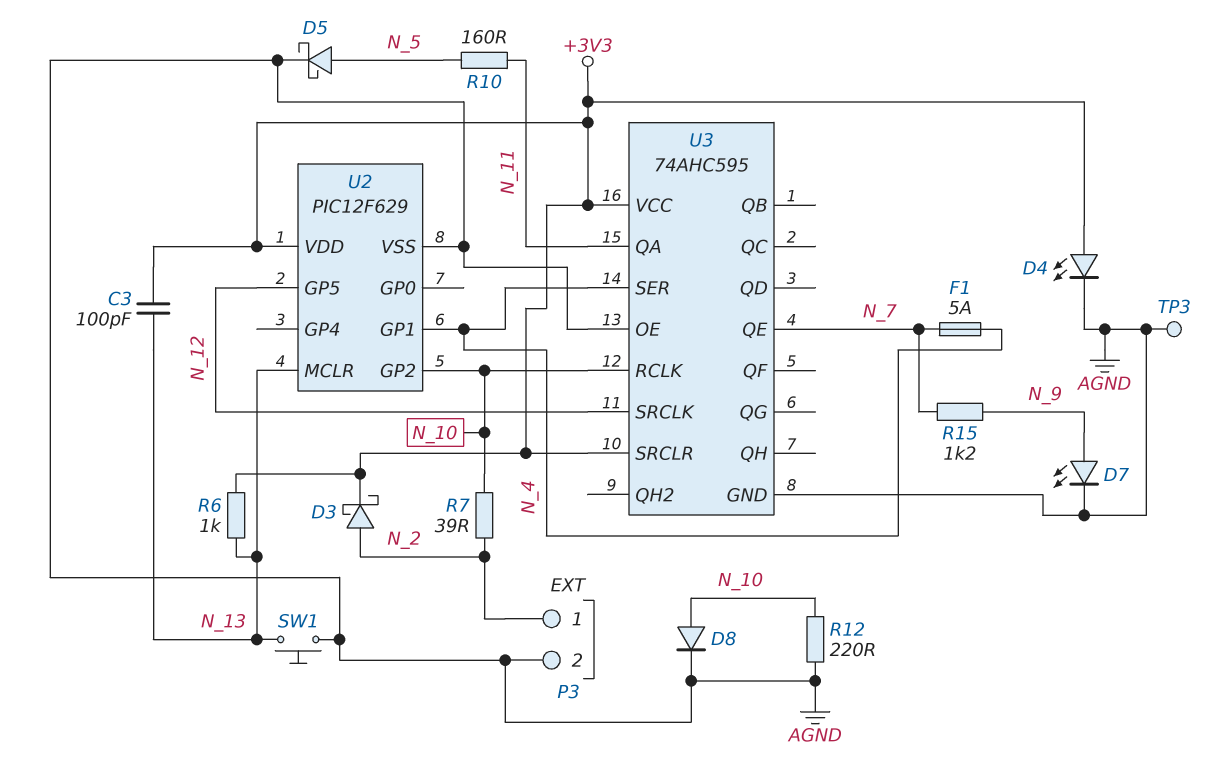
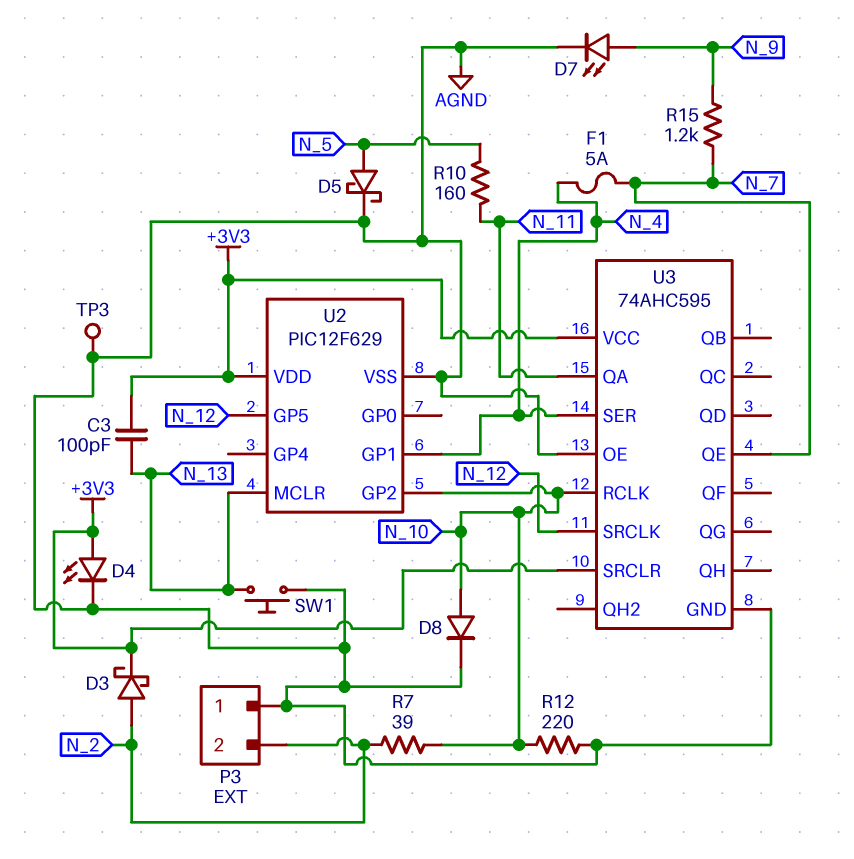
P3 pin 1: N_2 -> AGND
P3 pin 2: AGND -> N_2
R6: 1k (+3V3, N_13) -> none

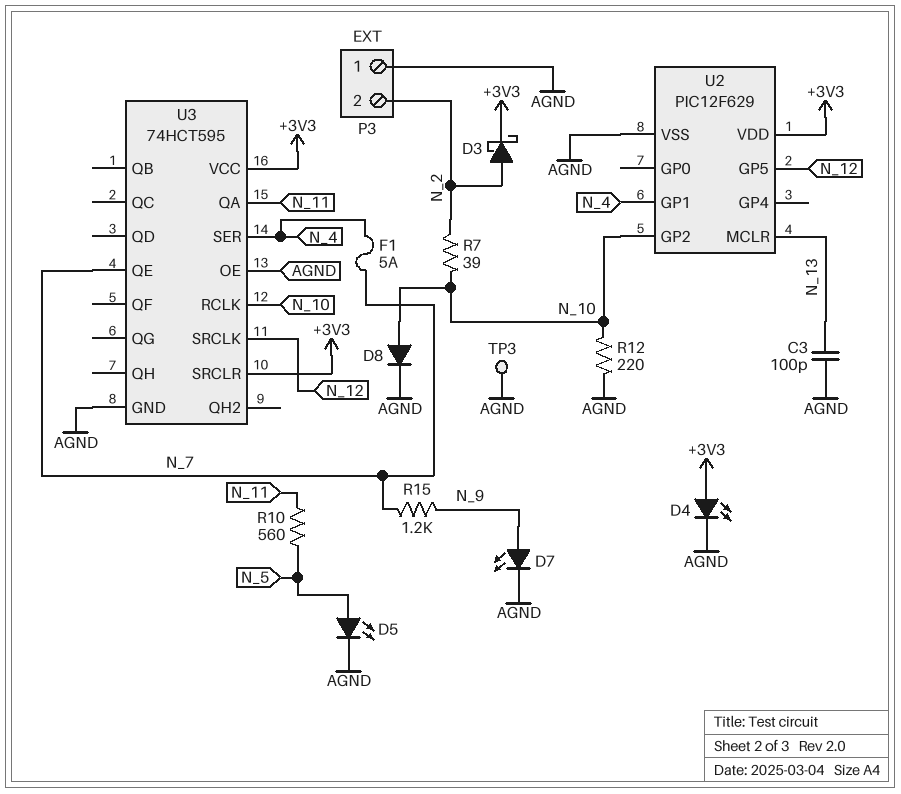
C3: 100pF (+3V3, N_13) -> 100pF (AGND, N_13)
D5: schottky (A N_5, K AGND) -> LED (A N_5, K AGND)
R10: 160 (N_5, N_11) -> 560 (N_5, N_11)
SW1: button (AGND, N_13) -> none
U3: 74AHC595 -> 74HCT595

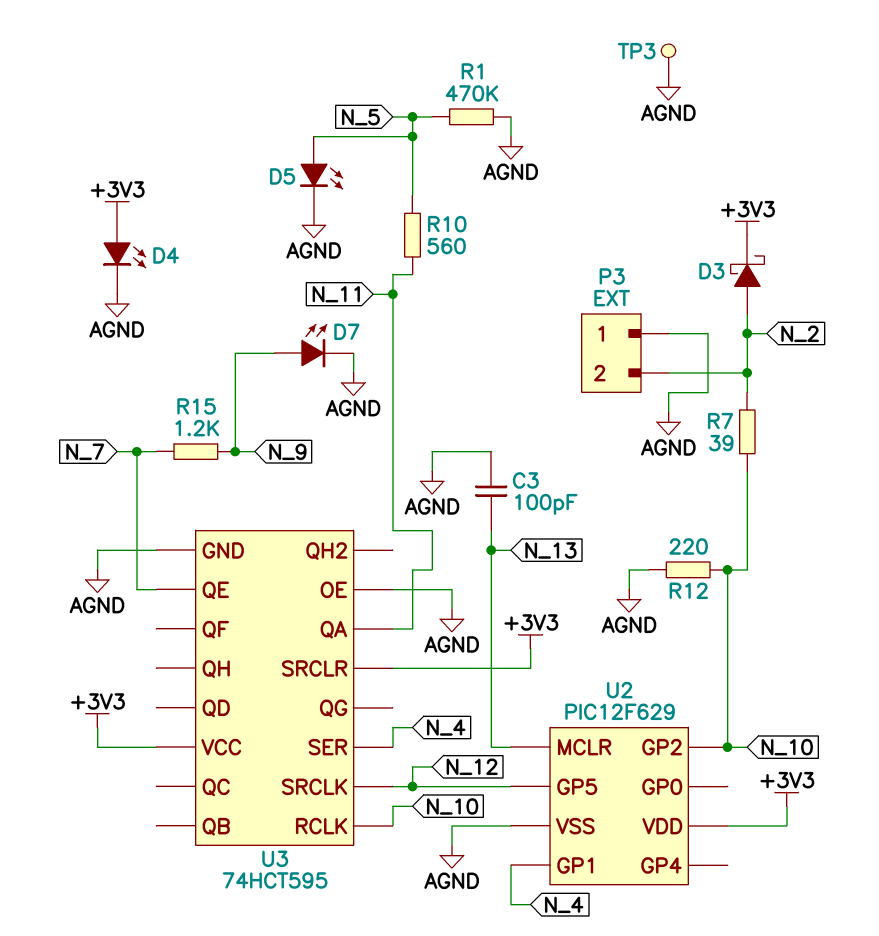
D8: diode (A N_10, K AGND) -> none
F1: 5A (N_4, N_7) -> none
R1: none -> 470k (AGND, N_5)

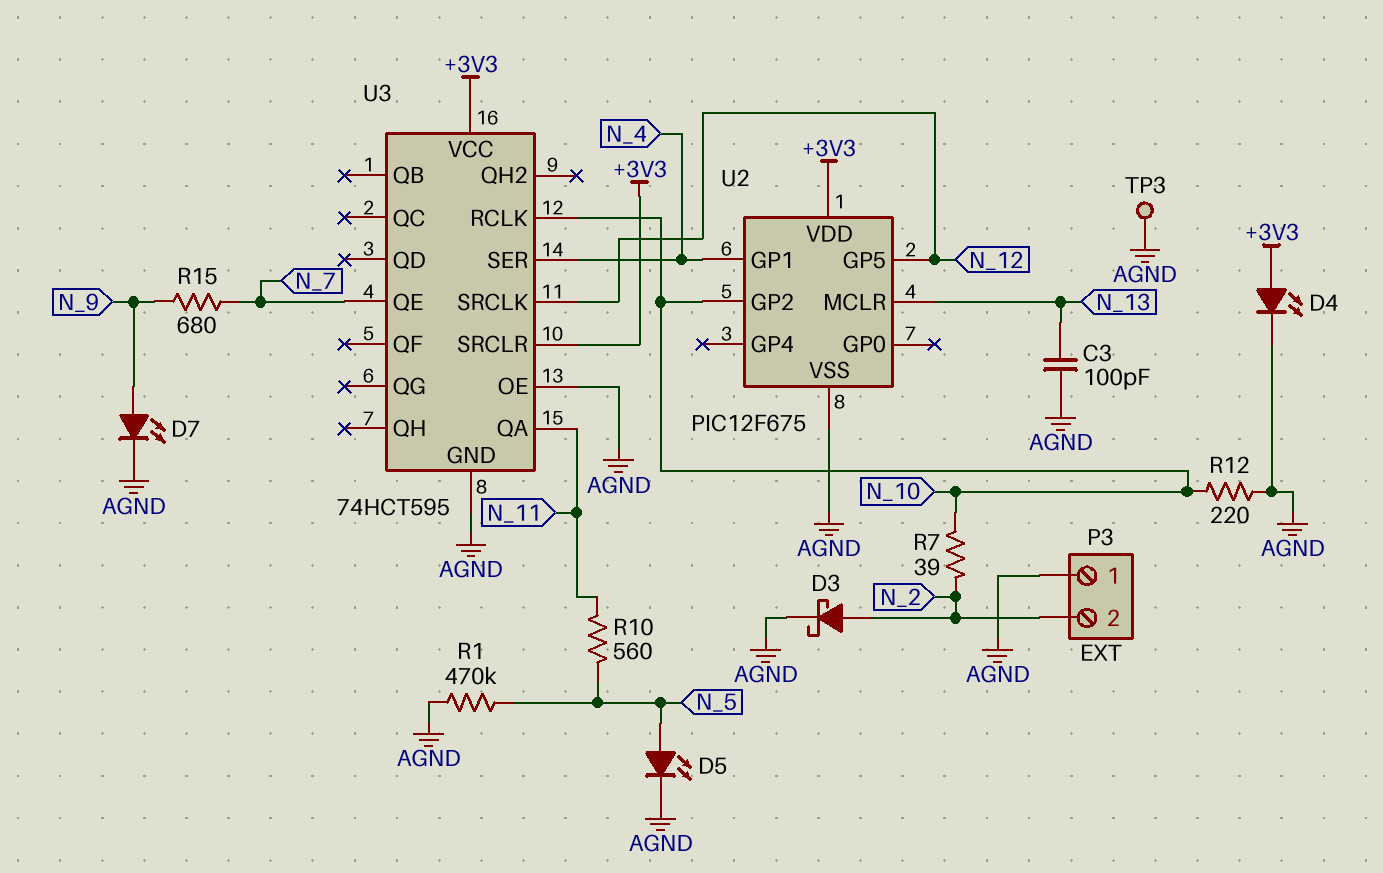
D3: schottky (A N_2, K +3V3) -> schottky (A N_2, K AGND)
R15: 1.2k (N_7, N_9) -> 680 (N_7, N_9)
U2: PIC12F629 -> PIC12F675

